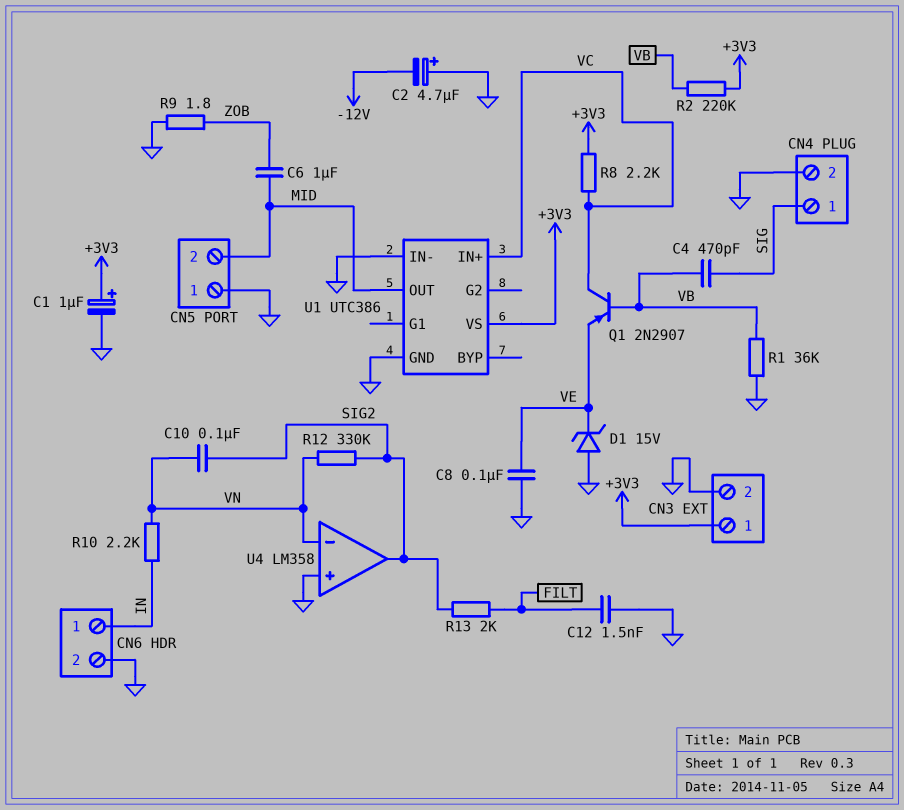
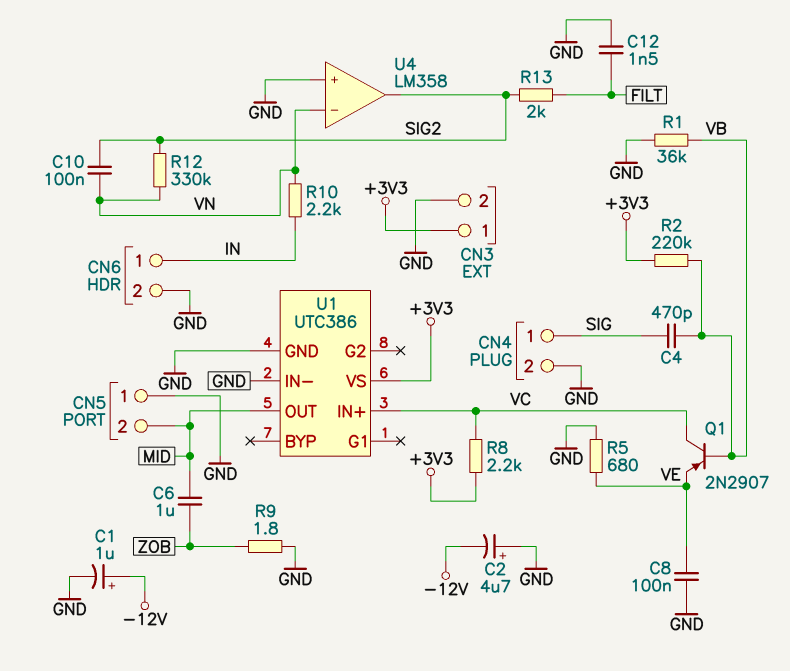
C1: 1uF (plus +3V3, minus GND) -> 1uF (plus -12V, minus GND)
D1: zener 15V (A GND, K VE) -> none
R5: none -> 680 (GND, VE)

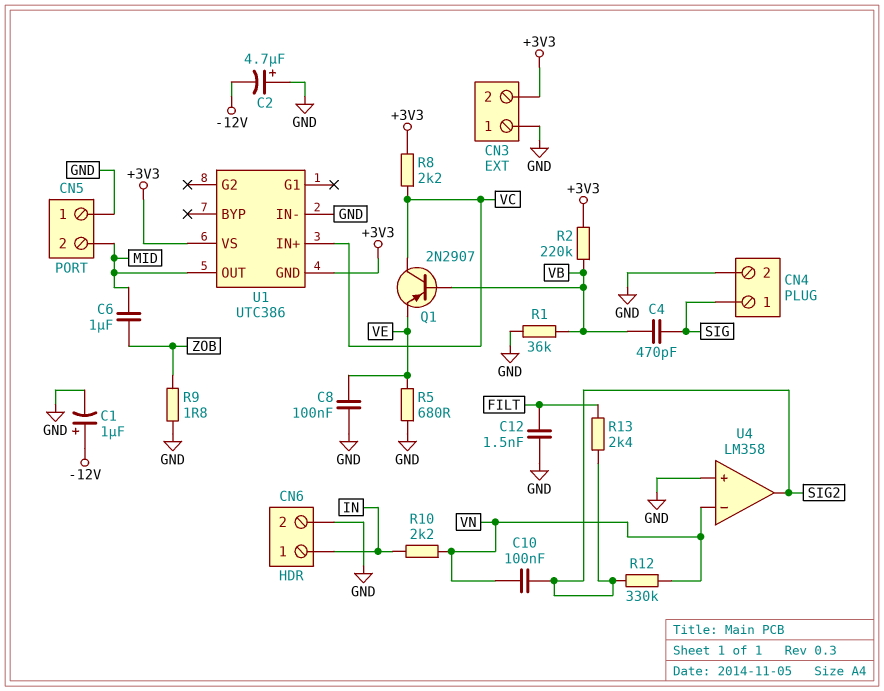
CN3 pin 1: +3V3 -> GND
CN3 pin 2: GND -> +3V3
R13: 2k (FILT, SIG2) -> 2.4k (FILT, SIG2)
U1 pin GND: GND -> +3V3

